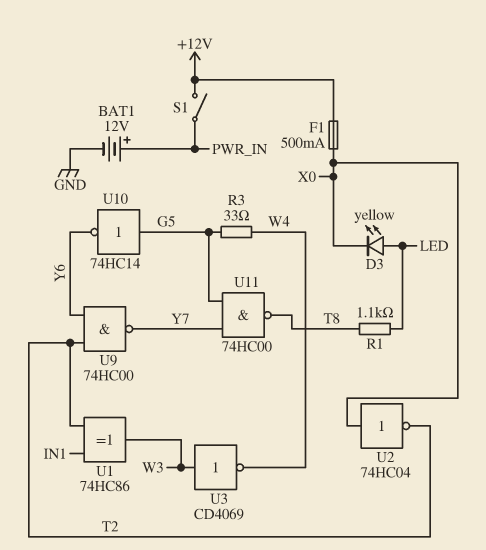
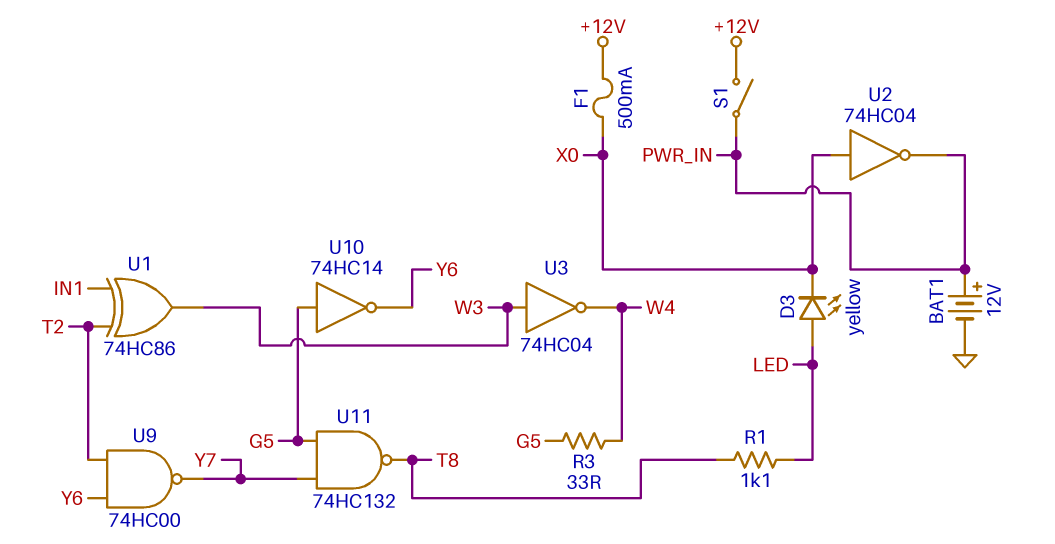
U2: NOT 74HC04 (in X0, out T2) -> NOT 74HC04 (in X0, out PWR_IN)
U3: NOT CD4069 (in W3, out W4) -> NOT 74HC04 (in W3, out W4)
U11: NAND 74HC00 (in G5, in Y7, out T8) -> NAND 74HC132 (in G5, in Y7, out T8)

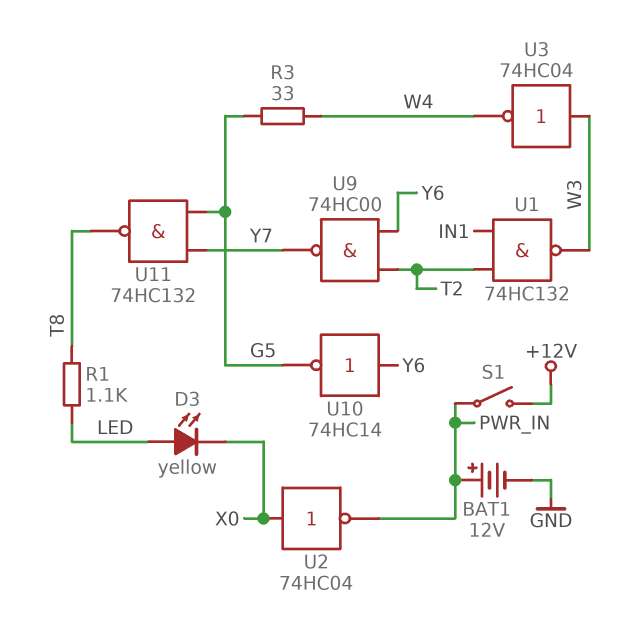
F1: 500mA (+12V, X0) -> none
U1: XOR 74HC86 (in IN1, in T2, out W3) -> NAND 74HC132 (in IN1, in T2, out W3)
U10: NOT 74HC14 (in G5, out Y6) -> NOT 74HC14 (in Y6, out G5)

